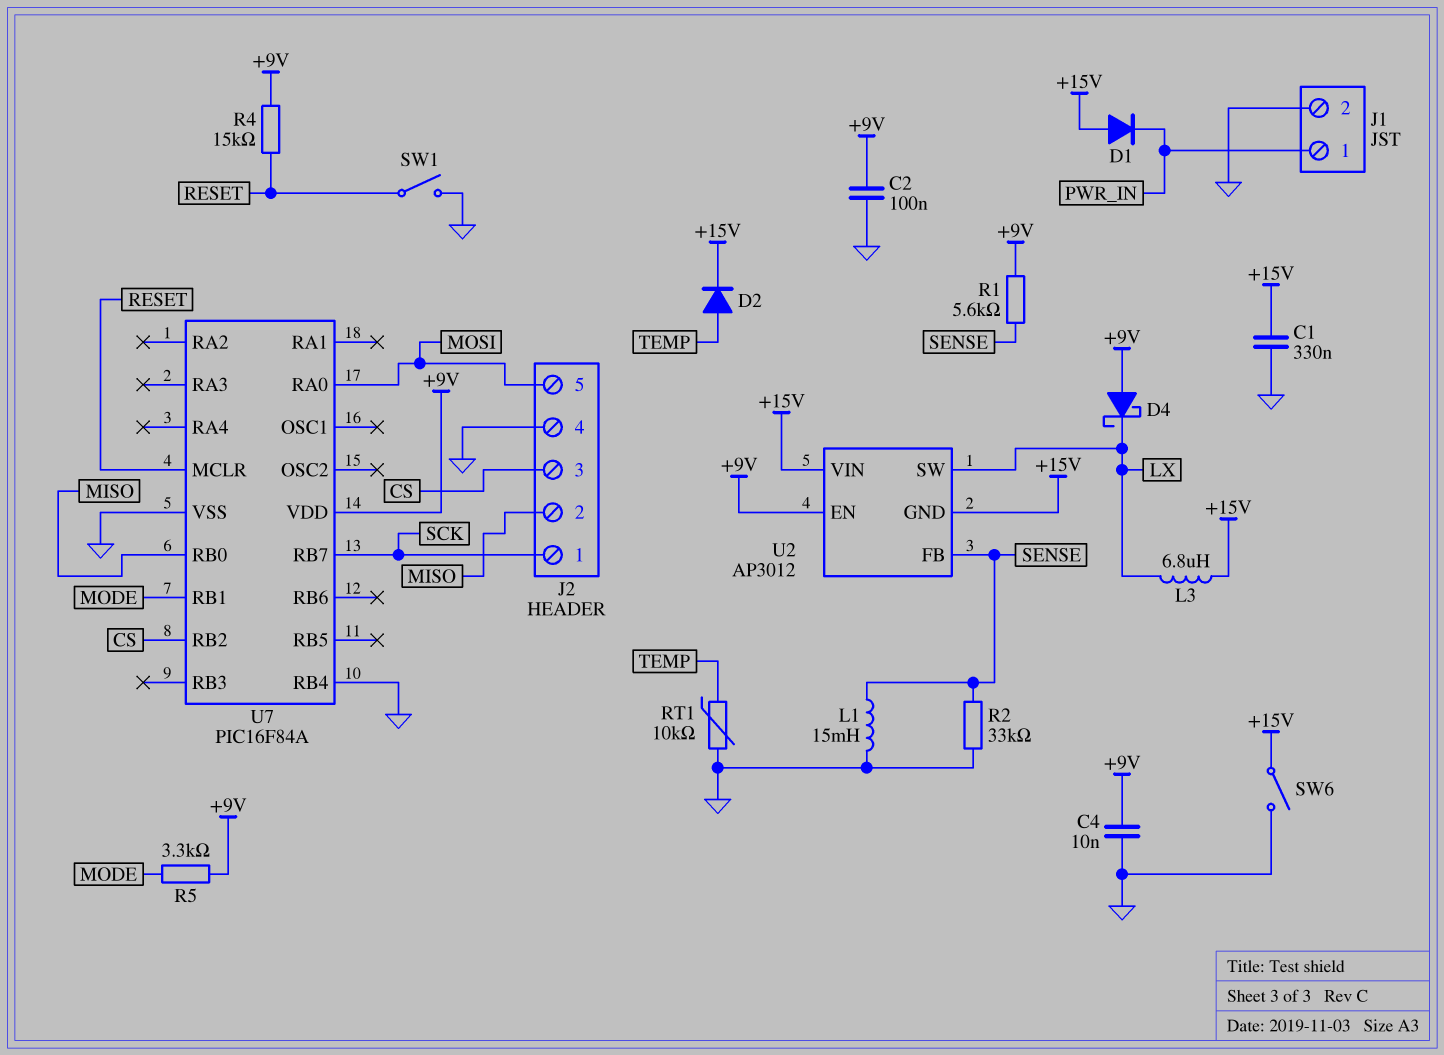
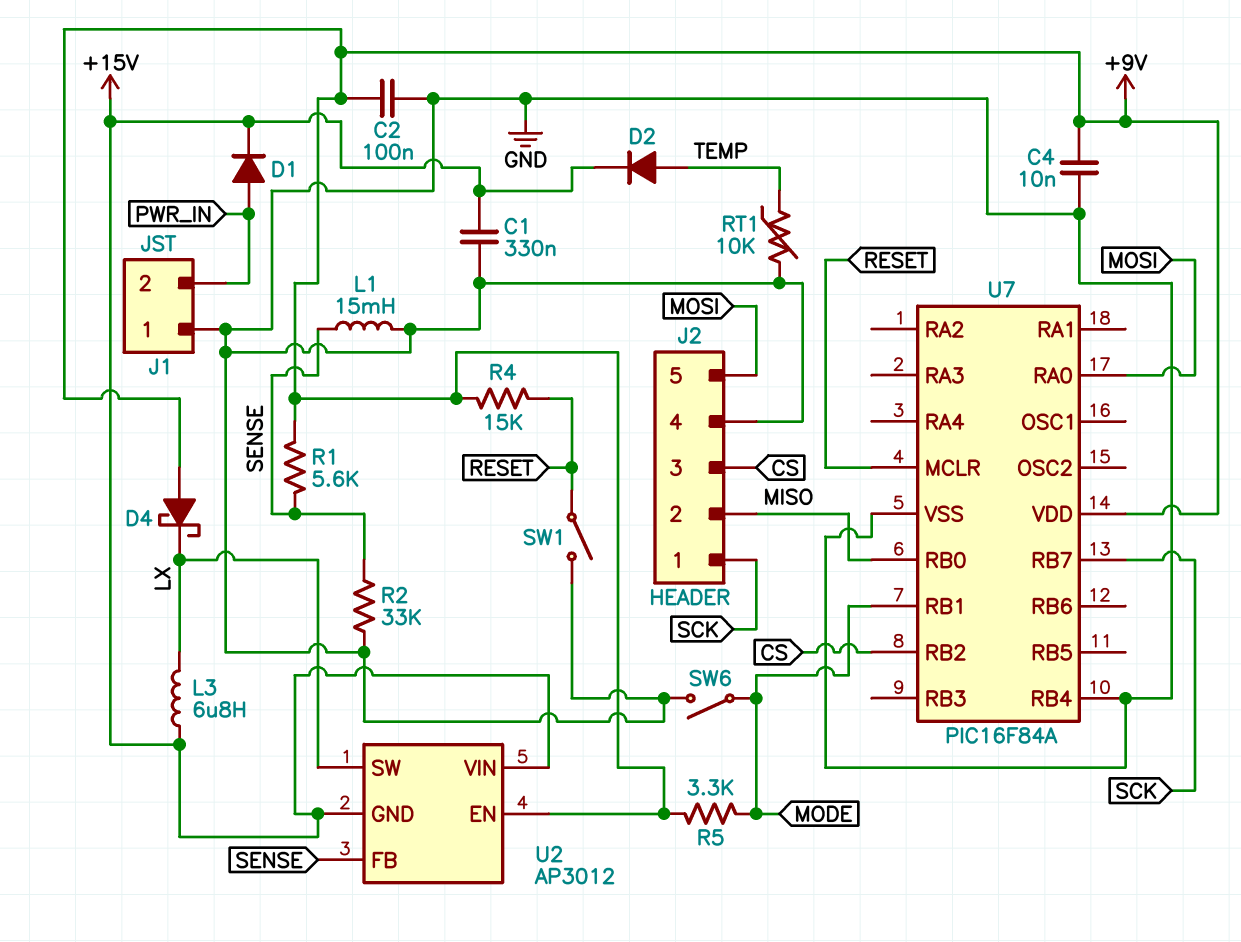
D1: diode (A +15V, K PWR_IN) -> diode (A PWR_IN, K +15V)
J1 pin 1: PWR_IN -> GND
J1 pin 2: GND -> PWR_IN
SW6: switch (+15V, GND) -> switch (GND, MODE)

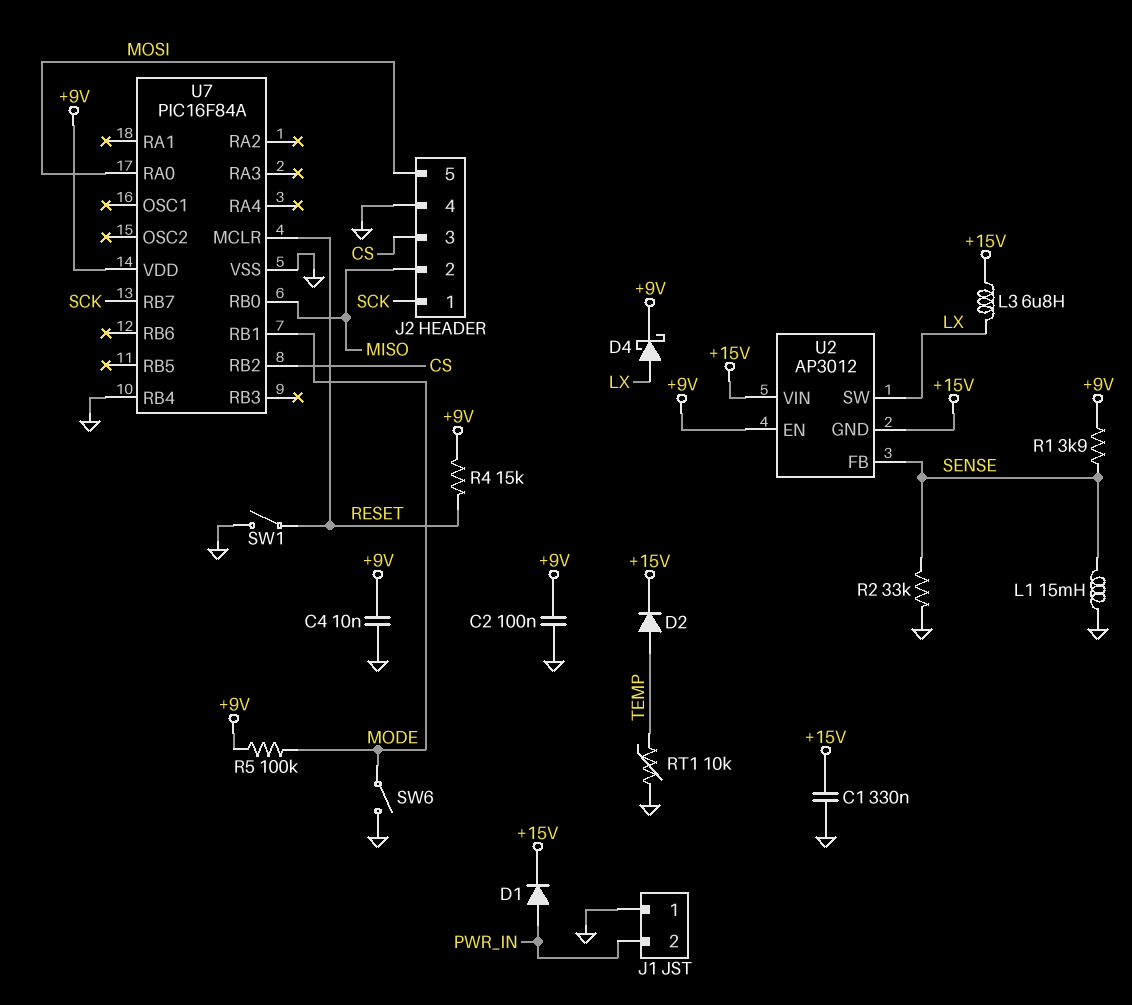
D4: schottky (A +9V, K LX) -> schottky (A LX, K +9V)
R1: 5.6k (+9V, SENSE) -> 3.9k (+9V, SENSE)
R5: 3.3k (+9V, MODE) -> 100k (+9V, MODE)

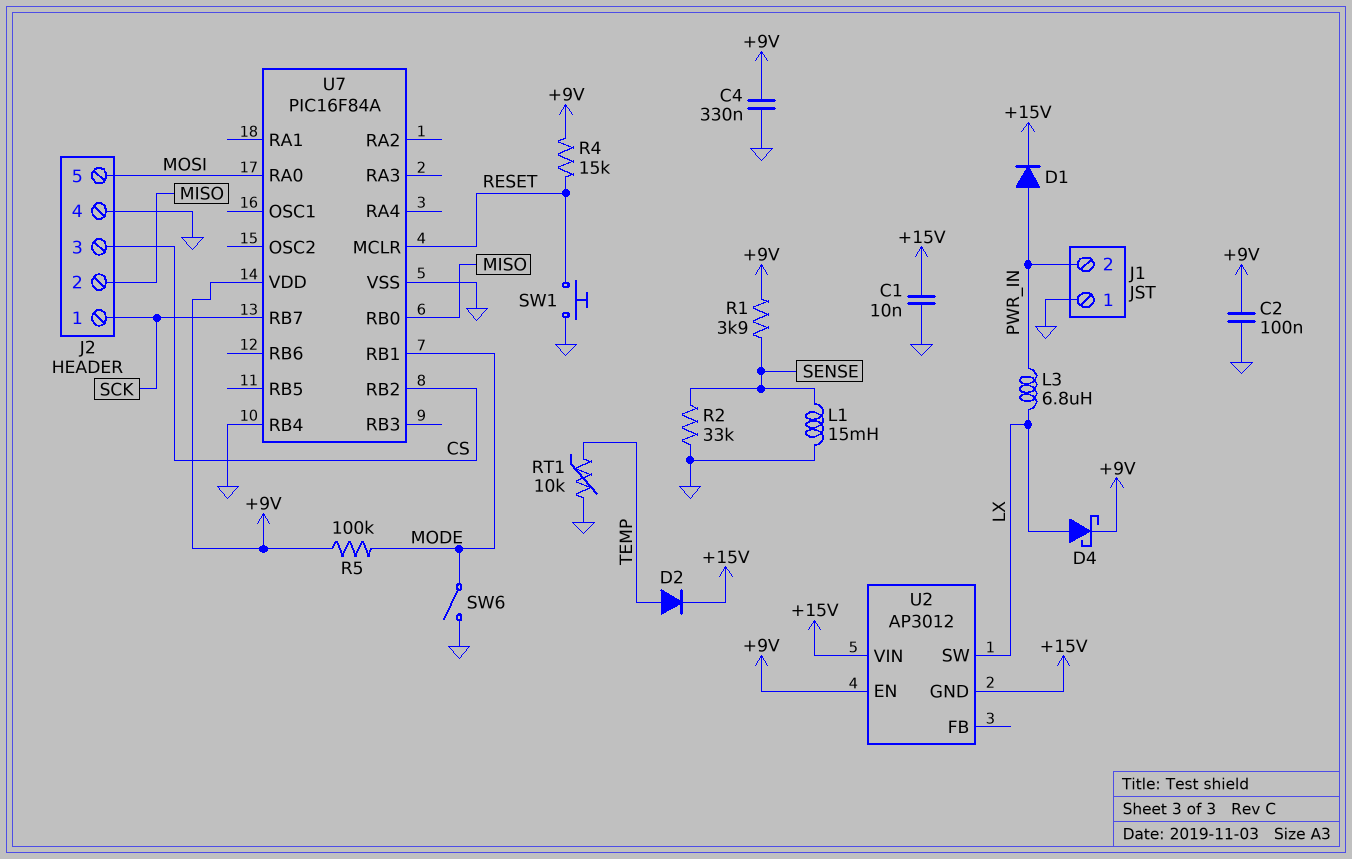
C1: 330nF (+15V, GND) -> 10nF (+15V, GND)
C4: 10nF (+9V, GND) -> 330nF (+9V, GND)
L3: 6.8uH (+15V, LX) -> 6.8uH (LX, PWR_IN)
SW1: switch (GND, RESET) -> button (GND, RESET)
U2 pin FB: SENSE -> none

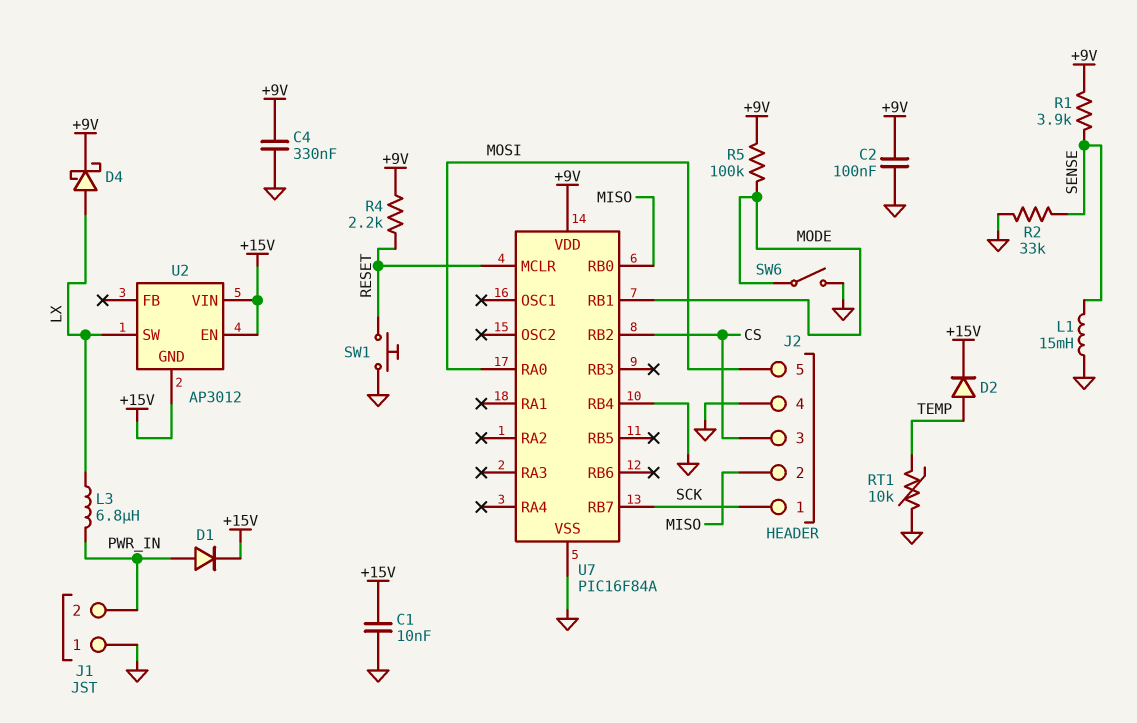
R4: 15k (+9V, RESET) -> 2.2k (+9V, RESET)
U2 pin EN: +9V -> +15V

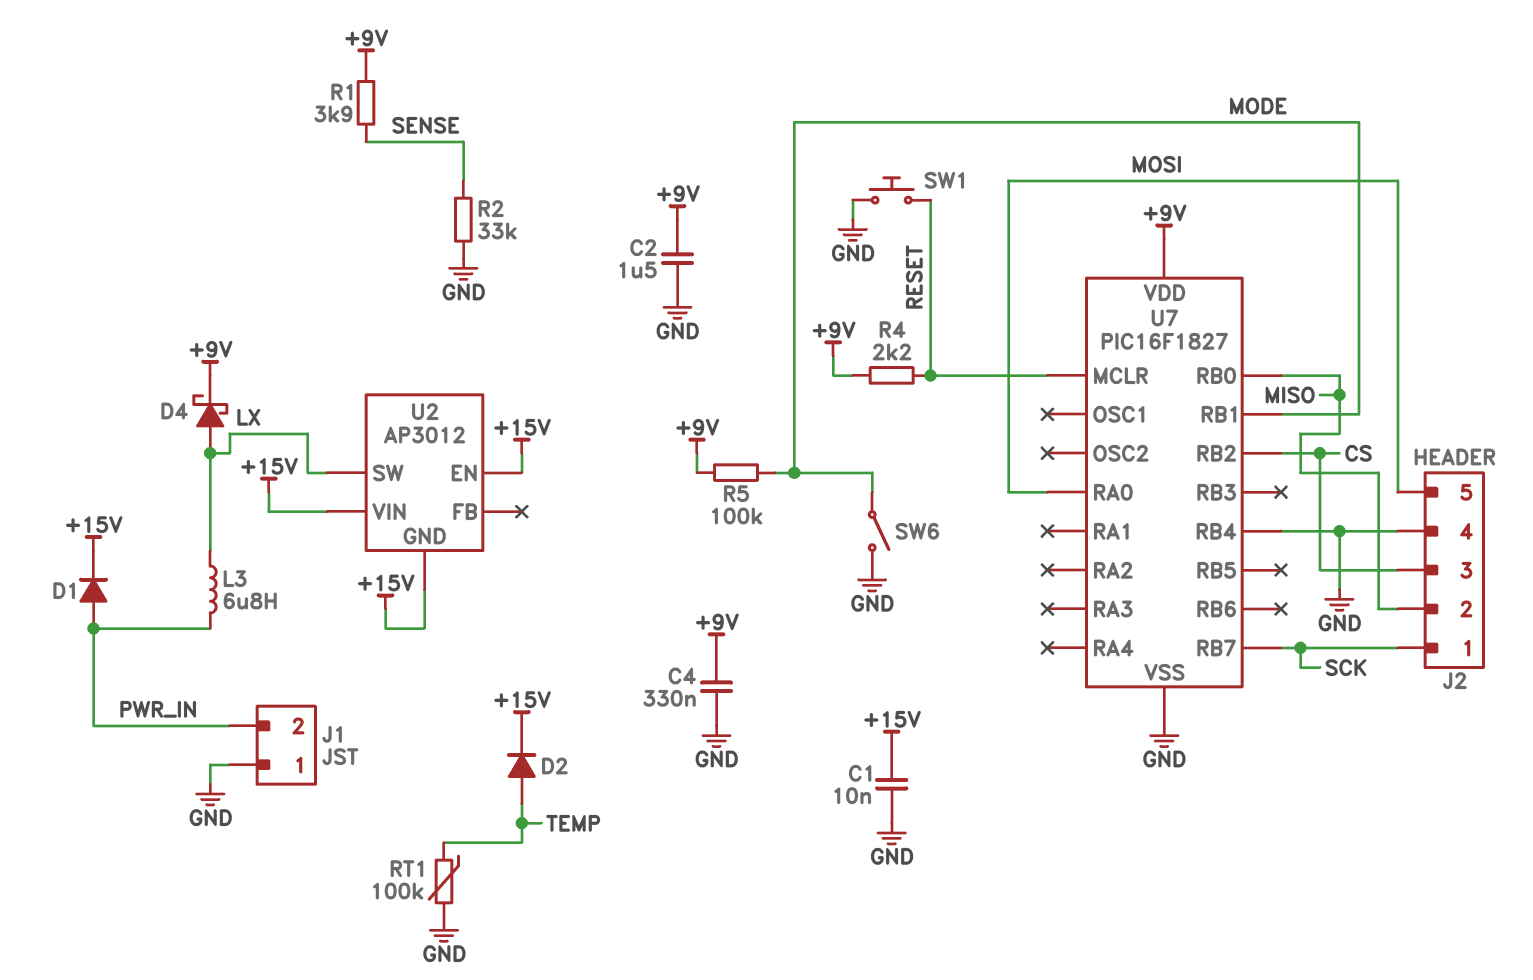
C2: 100nF (+9V, GND) -> 1.5uF (+9V, GND)
L1: 15mH (GND, SENSE) -> none
RT1: 10k (GND, TEMP) -> 100k (GND, TEMP)
U7: PIC16F84A -> PIC16F1827

